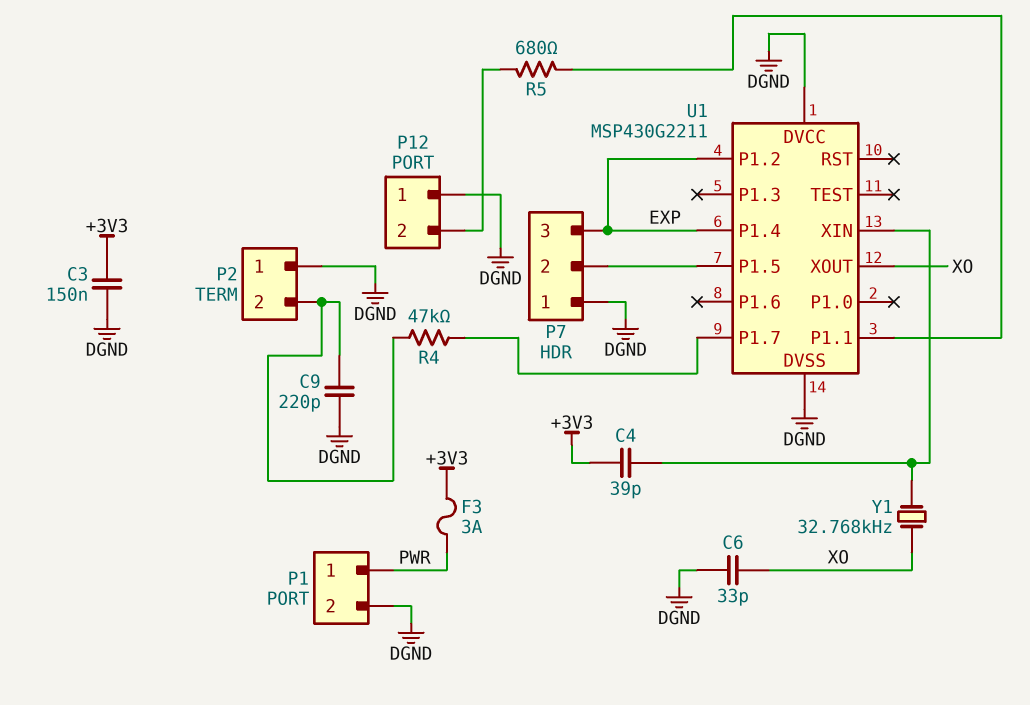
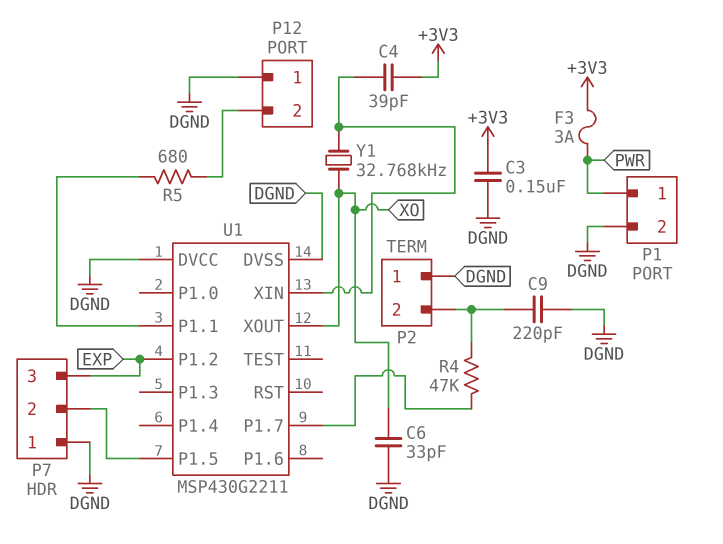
U1 pin P1.4: EXP -> none

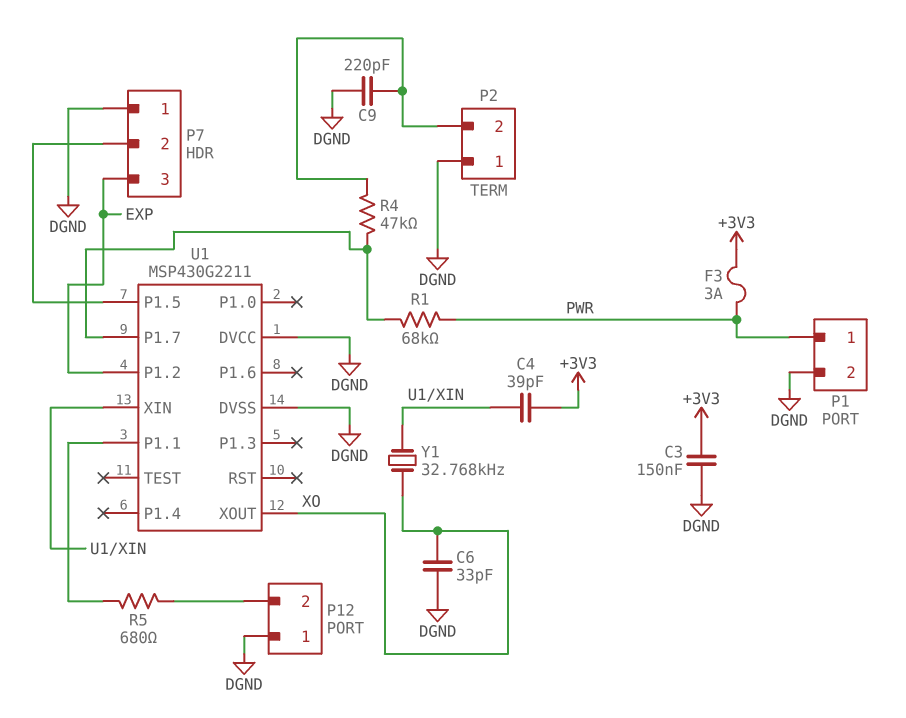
R1: none -> 68k (PWR, U1/P1.7)

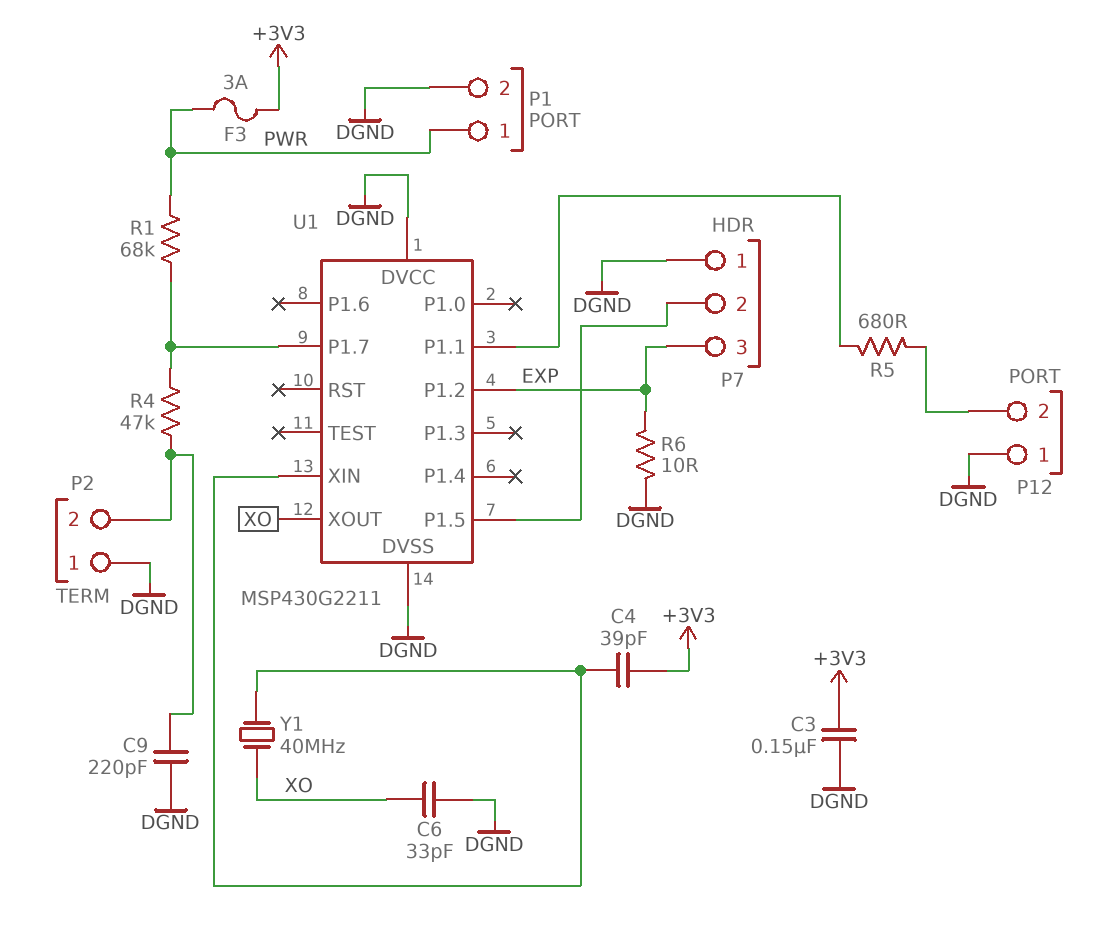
R6: none -> 10 (DGND, EXP)
Y1: 32.768kHz (U1/XIN, XO) -> 40MHz (U1/XIN, XO)

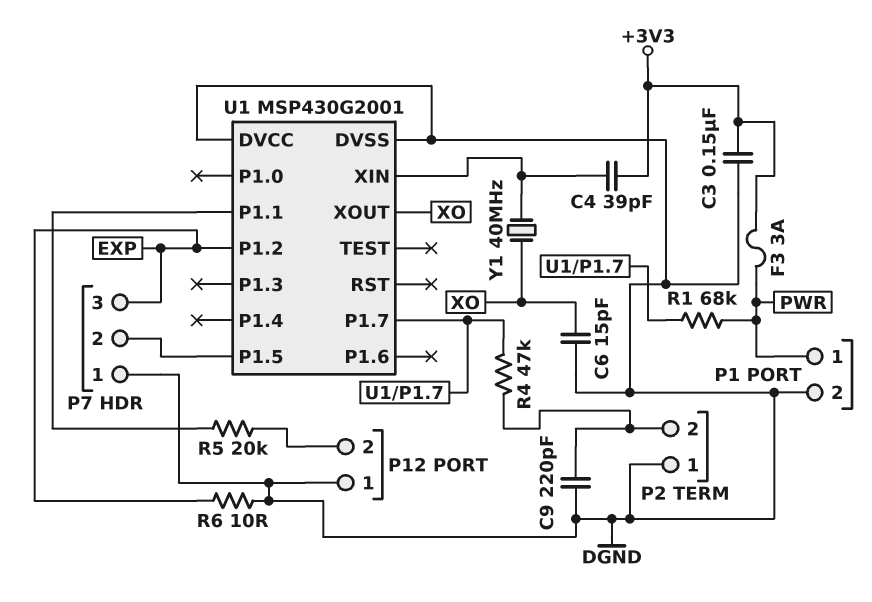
C6: 33pF (DGND, XO) -> 15pF (DGND, XO)
R5: 680 (P12/2, U1/P1.1) -> 20k (P12/2, U1/P1.1)
U1: MSP430G2211 -> MSP430G2001

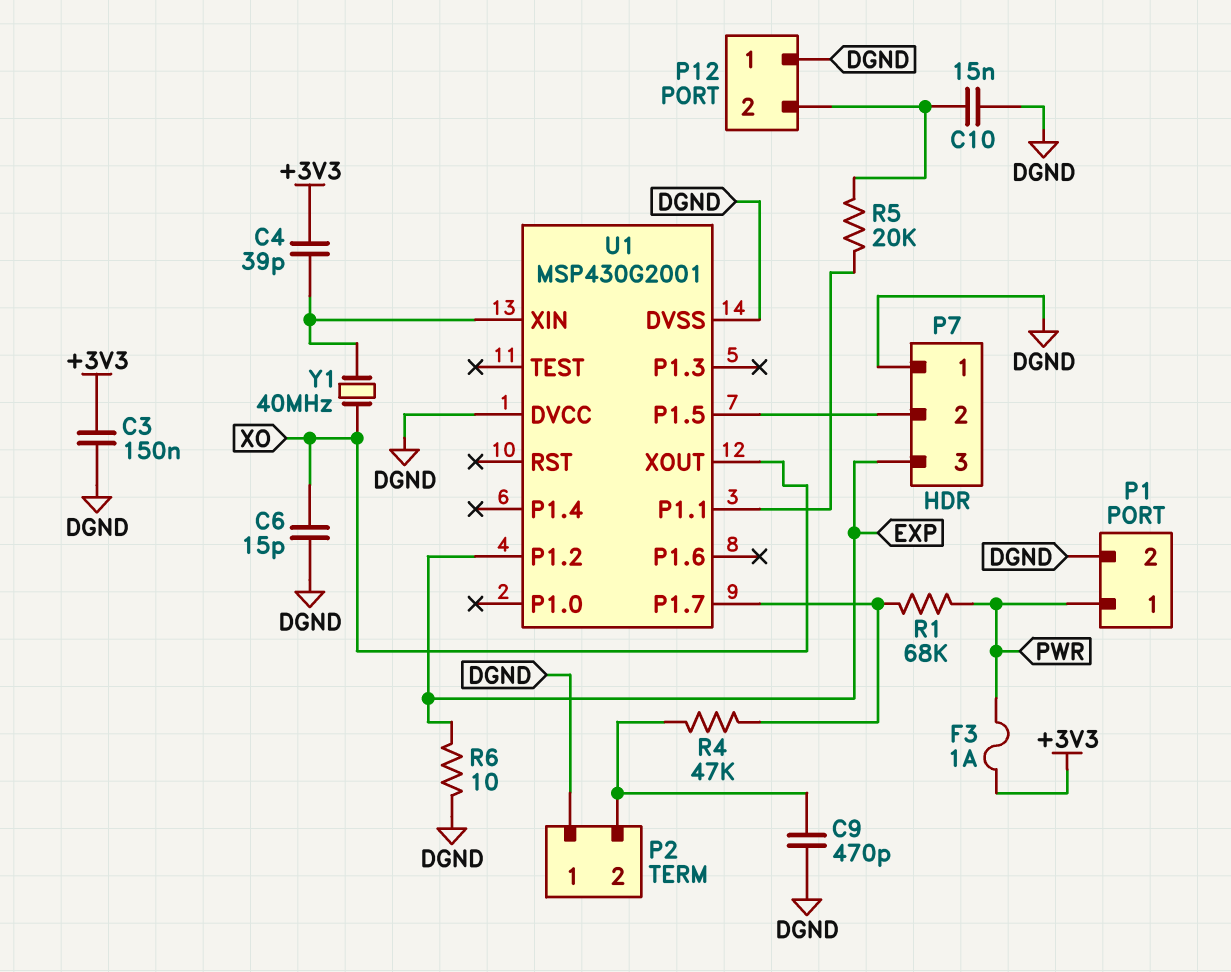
C9: 220pF (DGND, P2/2) -> 470pF (DGND, P2/2)
C10: none -> 15nF (DGND, P12/2)
F3: 3A (+3V3, PWR) -> 1A (+3V3, PWR)

